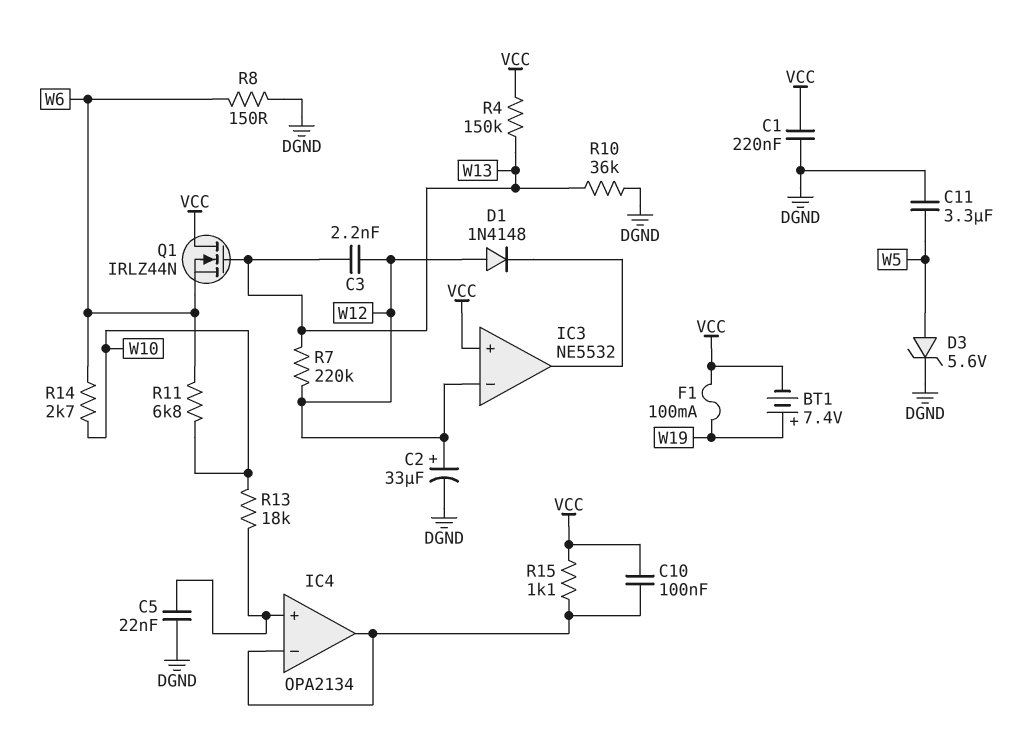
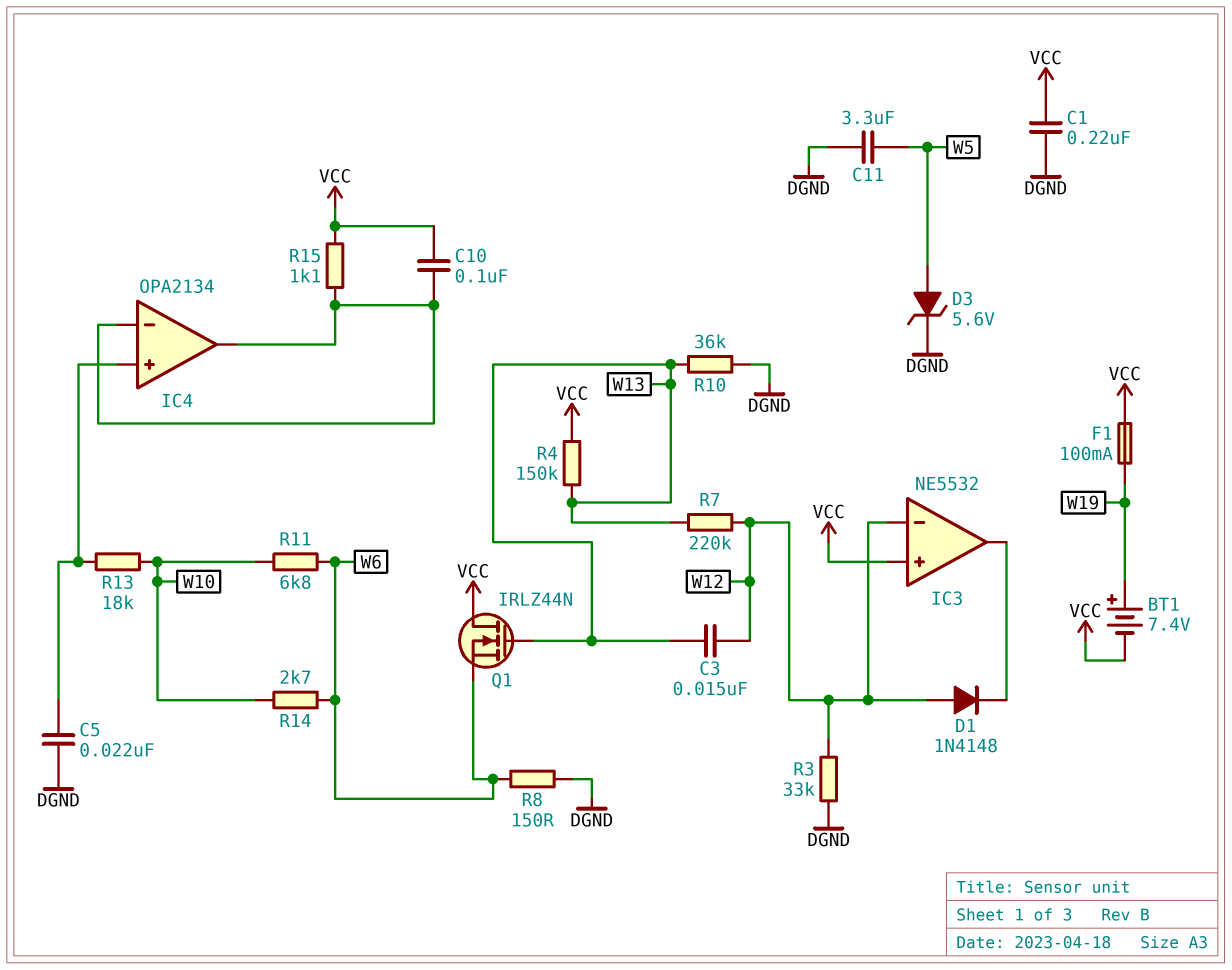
C2: 33uF (plus W12, minus DGND) -> none
C3: 2.2nF (W12, W13) -> 15nF (W12, W13)
R3: none -> 33k (DGND, W12)

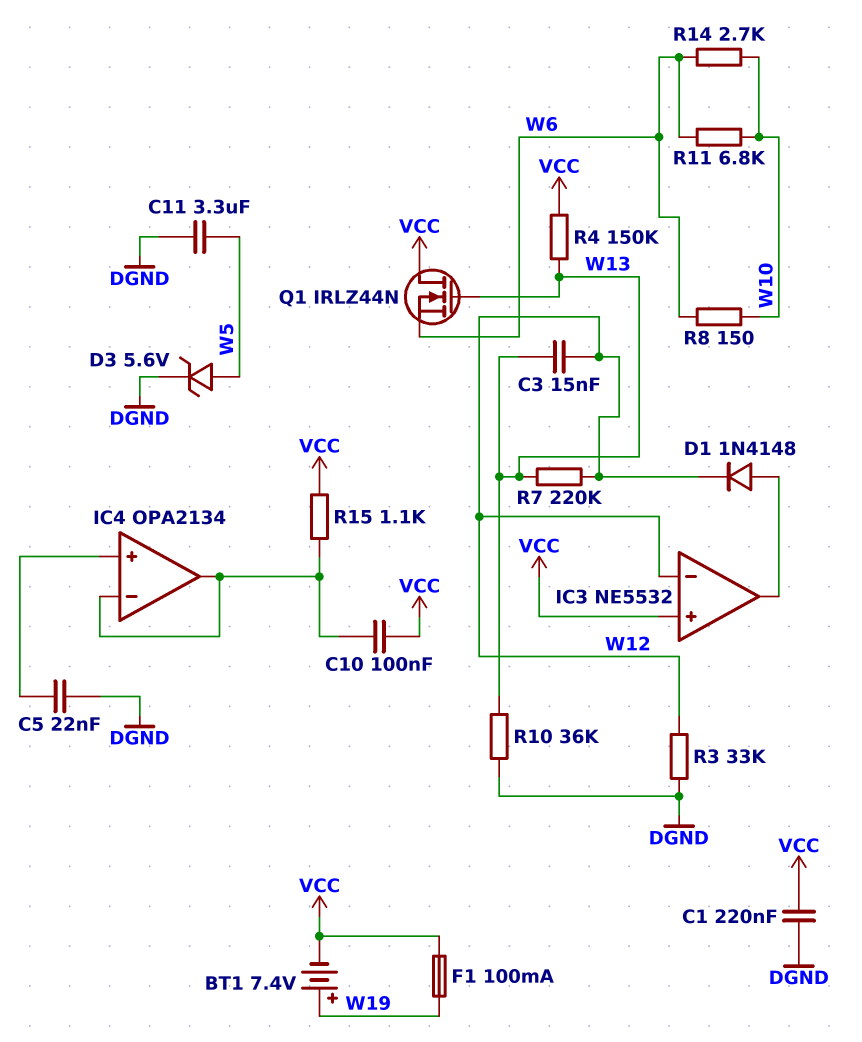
D1: diode 1N4148 (A W12, K IC3/out) -> diode 1N4148 (A IC3/out, K W12)
R8: 150 (DGND, W6) -> 150 (W6, W10)
R13: 18k (IC4/in+, W10) -> none

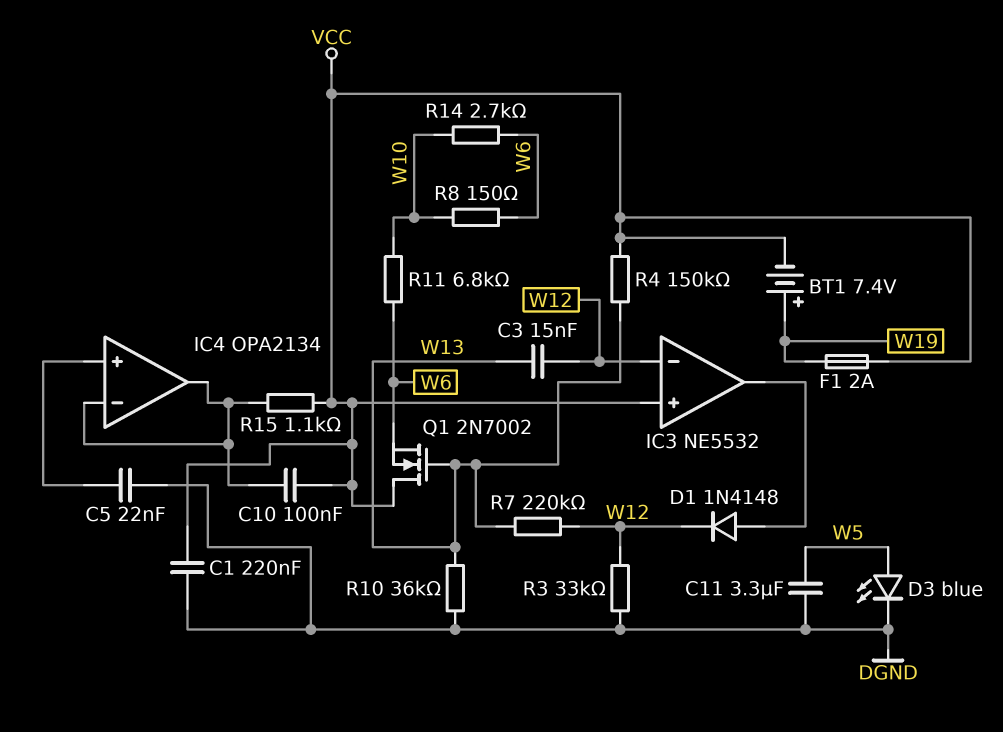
D3: zener 5.6V (A W5, K DGND) -> LED blue (A W5, K DGND)
F1: 100mA (VCC, W19) -> 2A (VCC, W19)
Q1: NMOS IRLZ44N (G W13, D VCC, S W6) -> NMOS 2N7002 (G W13, D VCC, S W6)

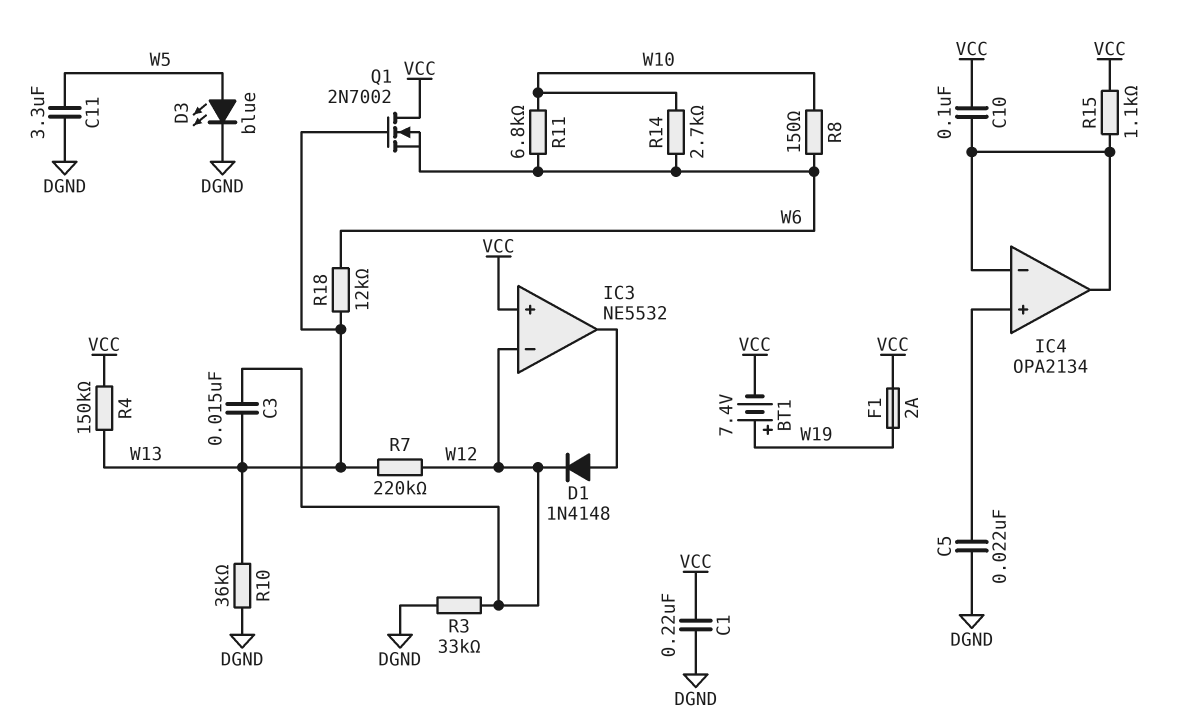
R18: none -> 12k (W6, W13)

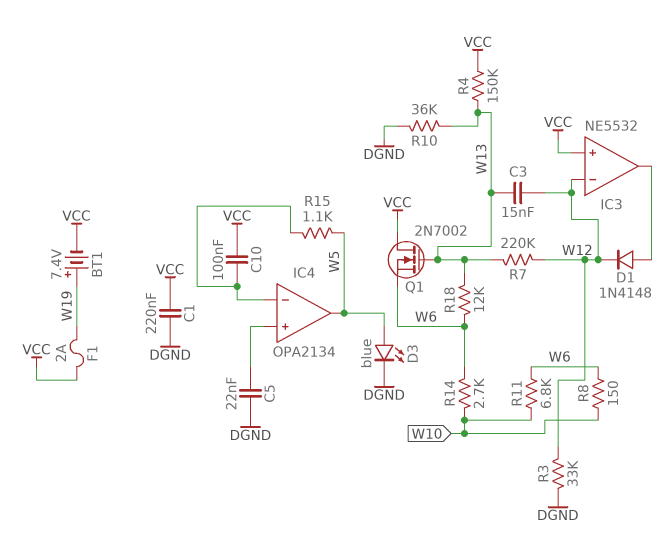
C11: 3.3uF (DGND, W5) -> none
IC4 pin out: IC4/in- -> W5
R15: 1.1k (IC4/in-, VCC) -> 1.1k (IC4/in-, W5)

